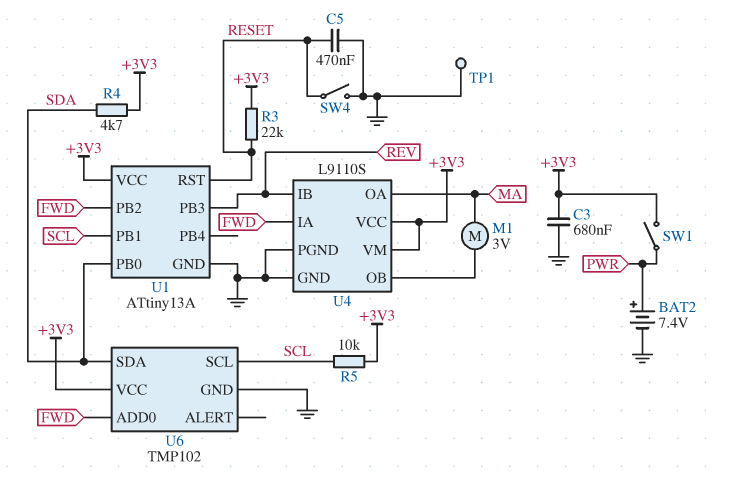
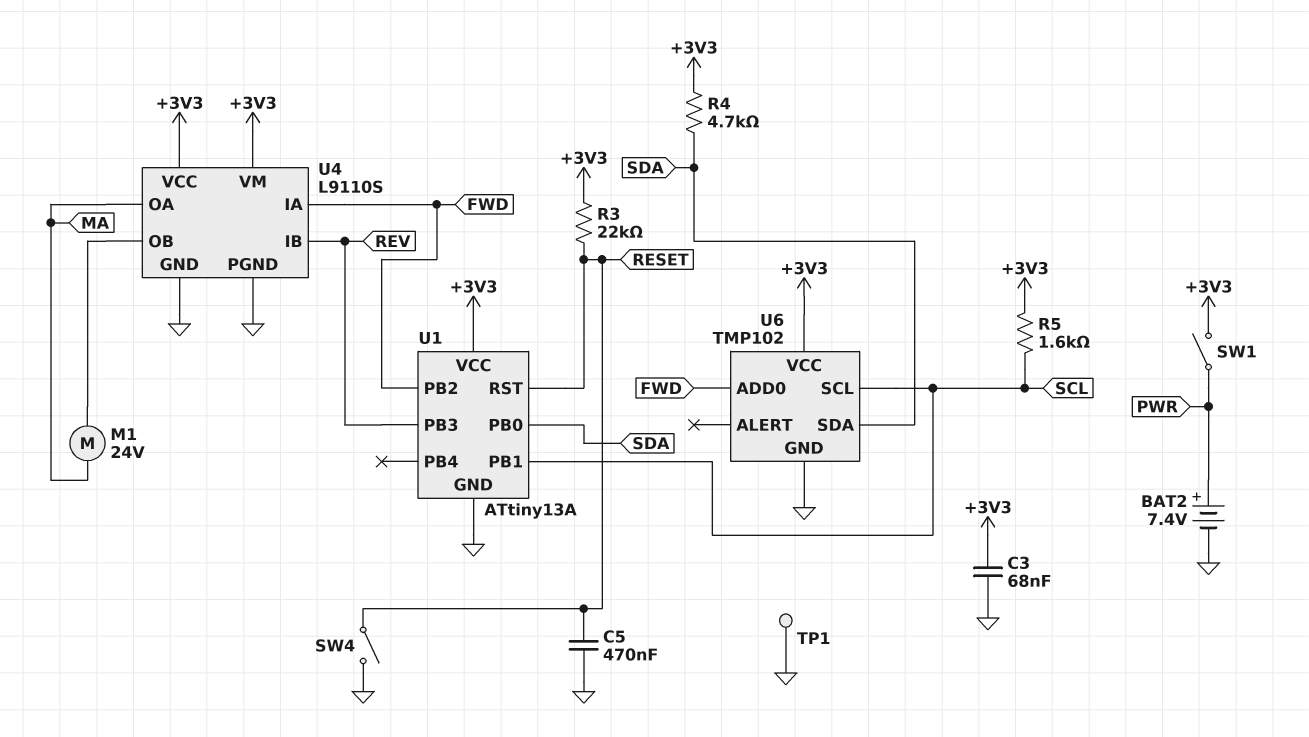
C3: 680nF (+3V3, GND) -> 68nF (+3V3, GND)
M1: motor 3V (MA, U4/OB) -> motor 24V (MA, U4/OB)
R5: 10k (+3V3, SCL) -> 1.6k (+3V3, SCL)

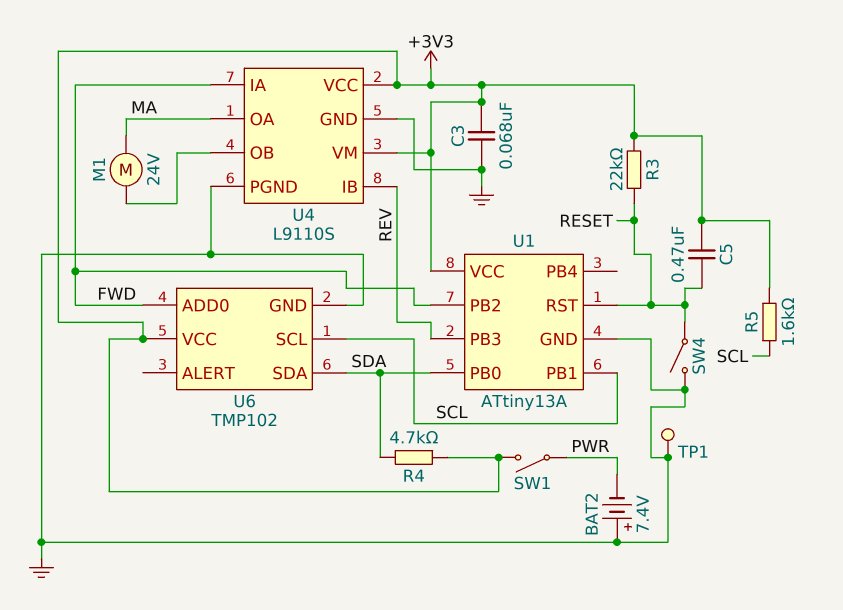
BAT2: 7.4V (plus PWR, minus GND) -> 7.4V (plus GND, minus PWR)
C5: 470nF (GND, RESET) -> 470nF (+3V3, RESET)

